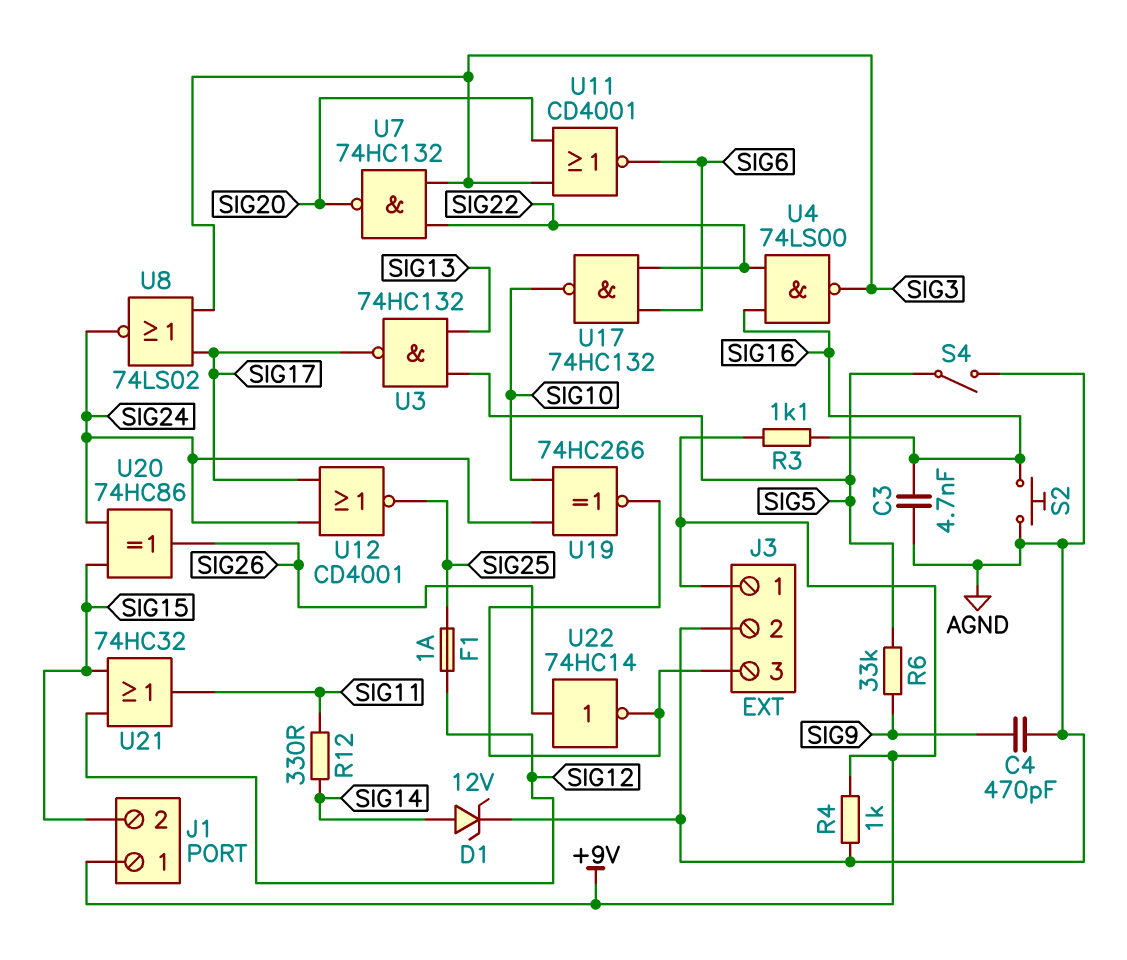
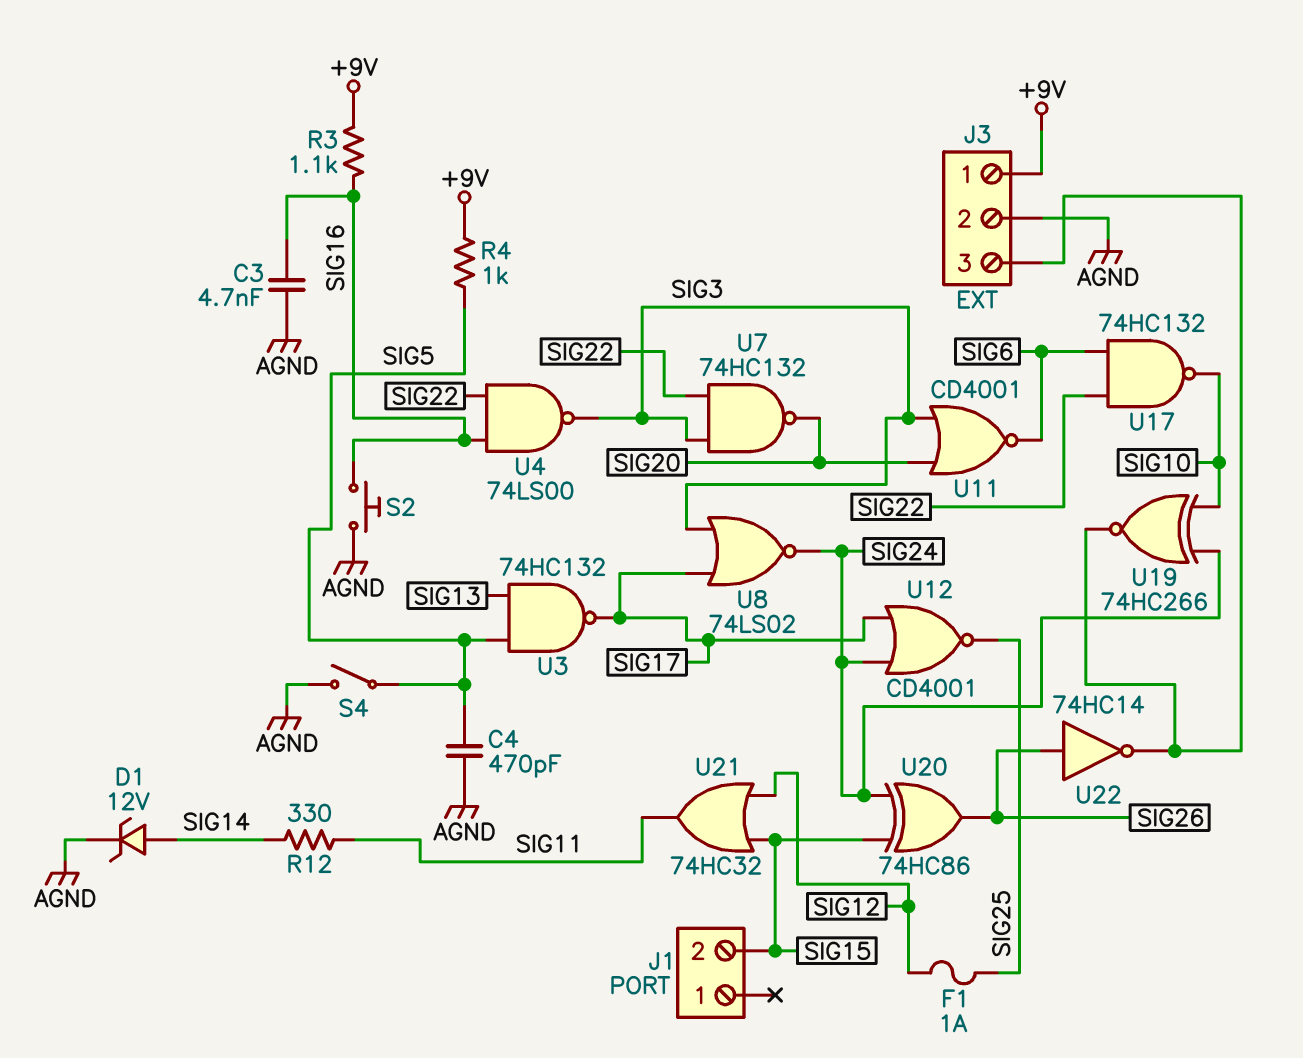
C4: 470pF (AGND, SIG9) -> 470pF (AGND, SIG5)
J1 pin 1: +9V -> none
R4: 1k (+9V, AGND) -> 1k (+9V, SIG5)
R6: 33k (SIG5, SIG9) -> none

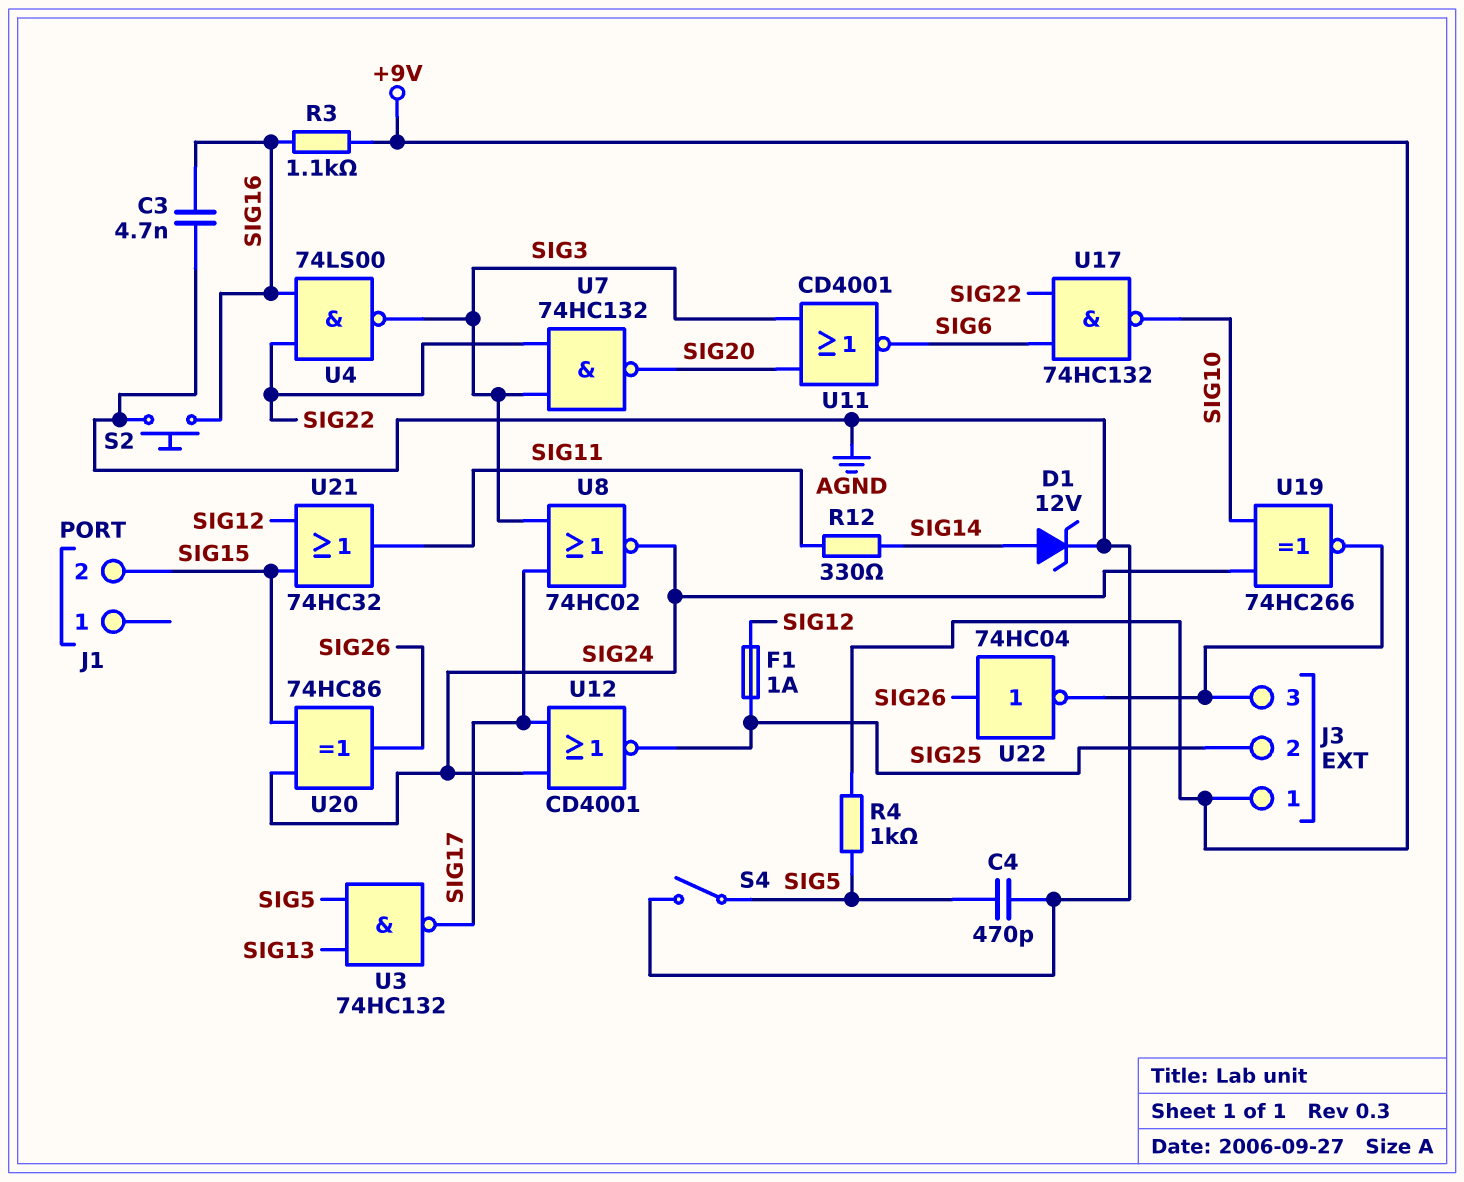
J3 pin 2: AGND -> SIG25
U8: NOR 74LS02 (in SIG3, in SIG17, out SIG24) -> NOR 74HC02 (in SIG3, in SIG17, out SIG24)
U22: NOT 74HC14 (in SIG26, out J3/3) -> NOT 74HC04 (in SIG26, out J3/3)

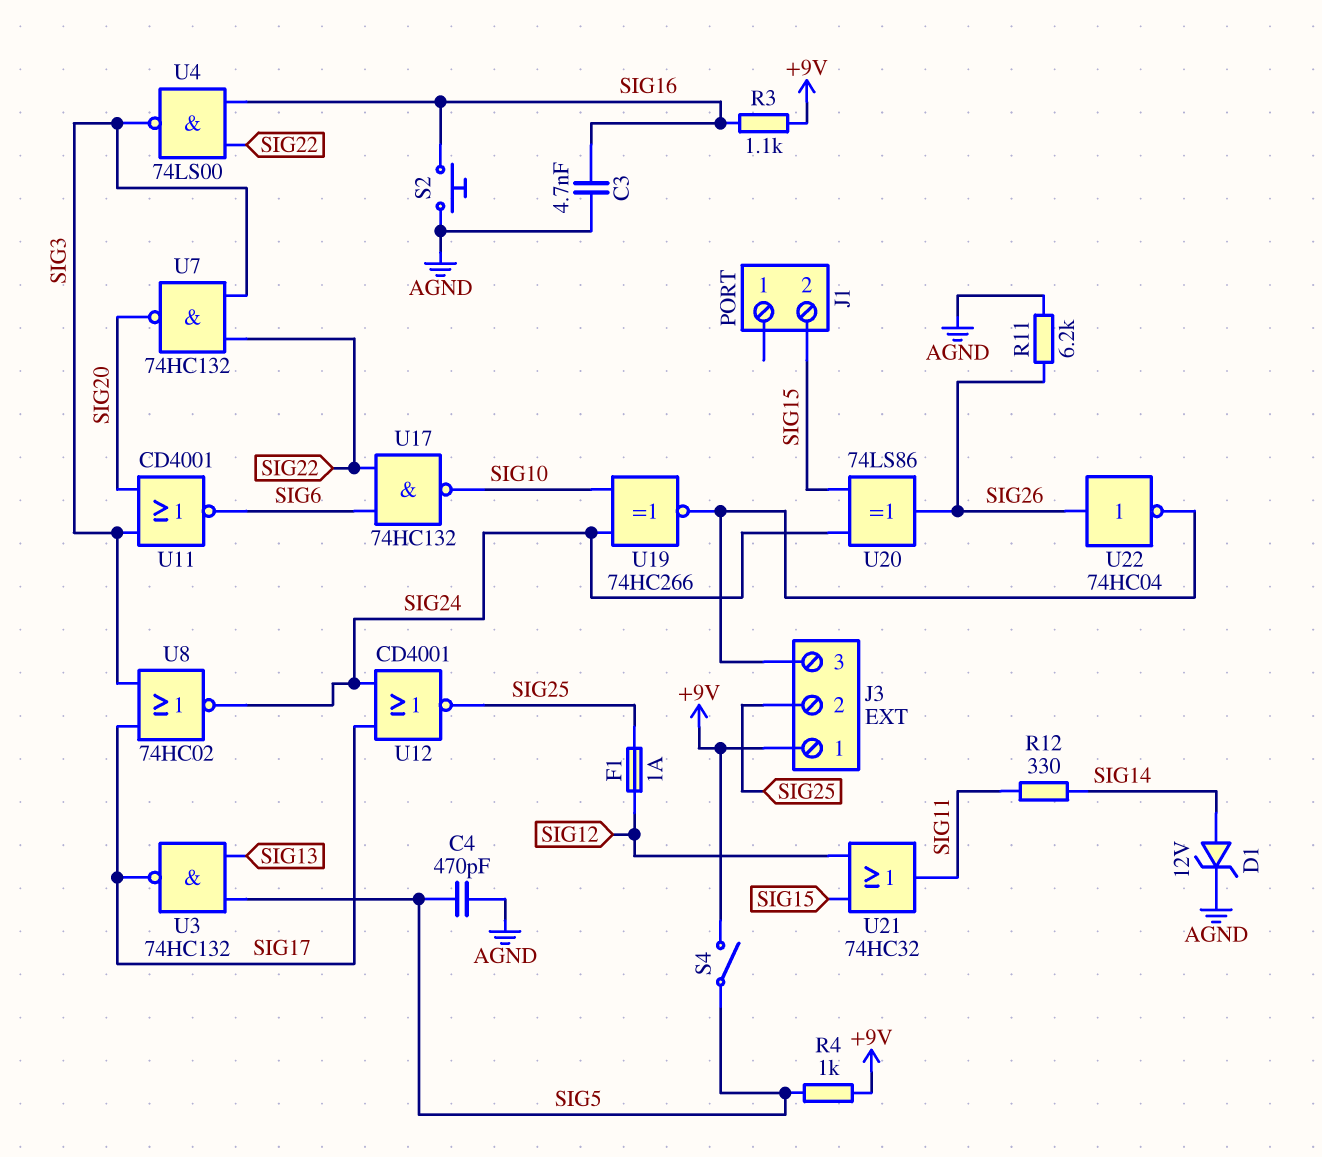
R11: none -> 6.2k (AGND, SIG26)
S4: switch (AGND, SIG5) -> switch (+9V, SIG5)
U20: XOR 74HC86 (in SIG15, in SIG24, out SIG26) -> XOR 74LS86 (in SIG15, in SIG24, out SIG26)

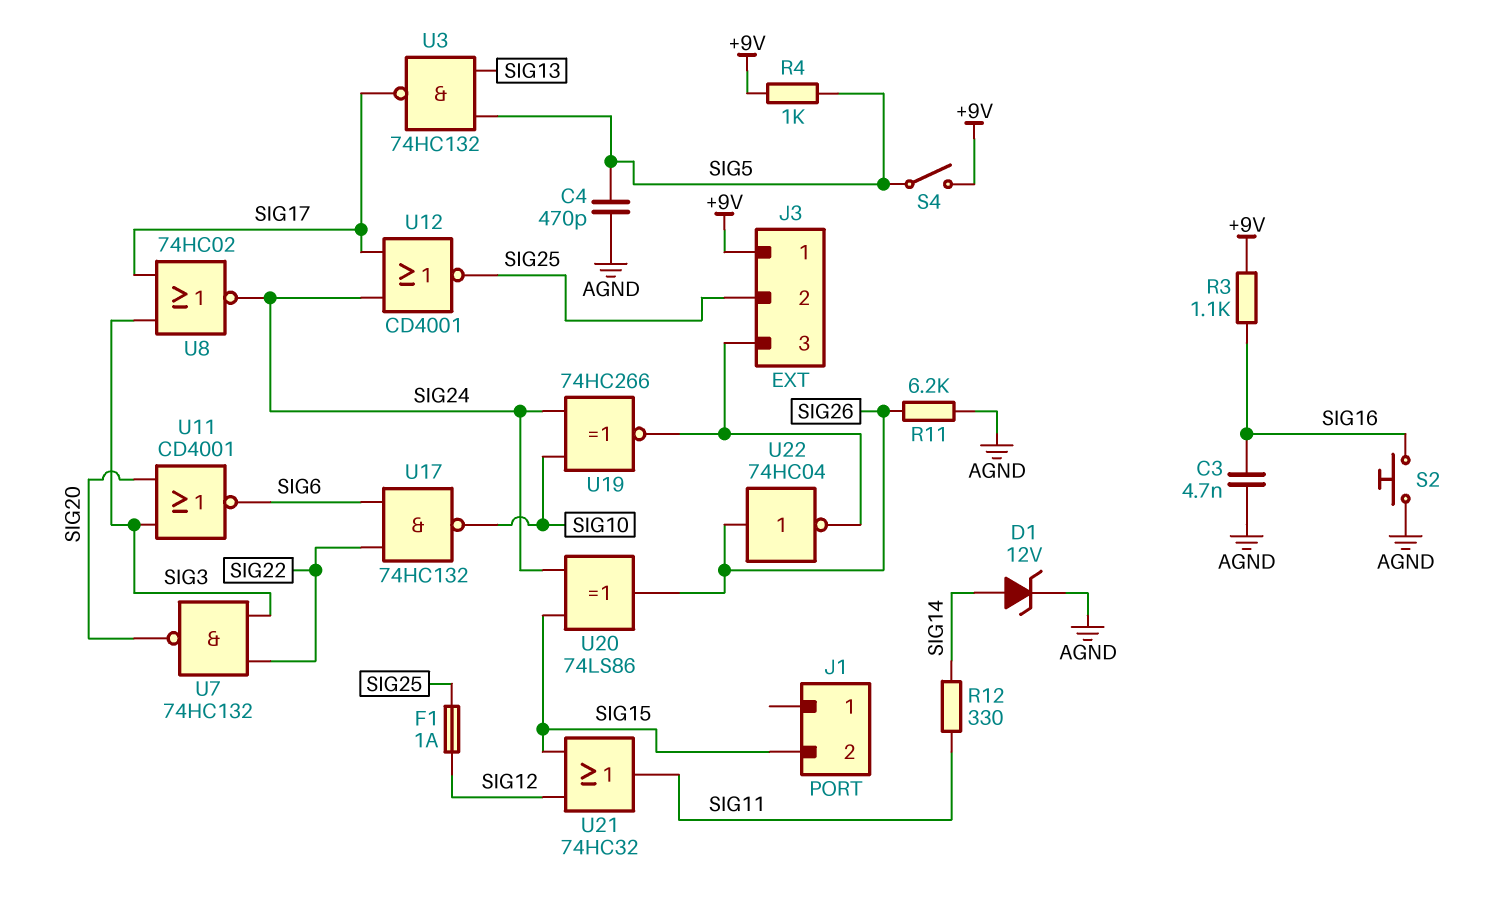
U4: NAND 74LS00 (in SIG16, in SIG22, out SIG3) -> none

